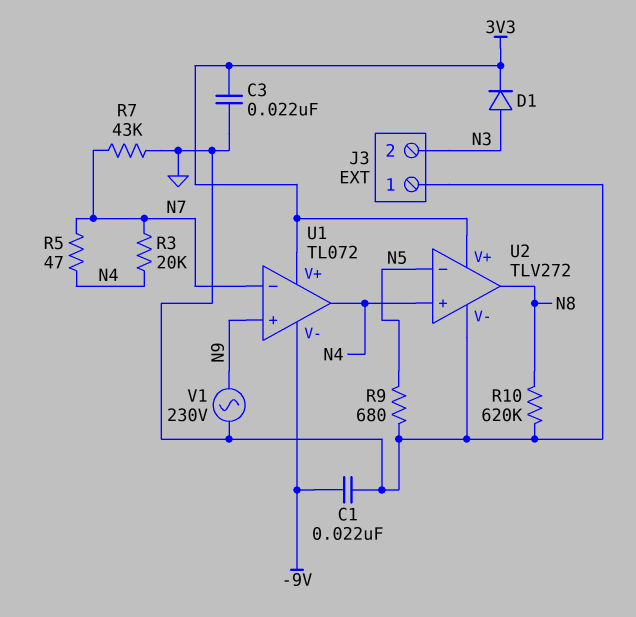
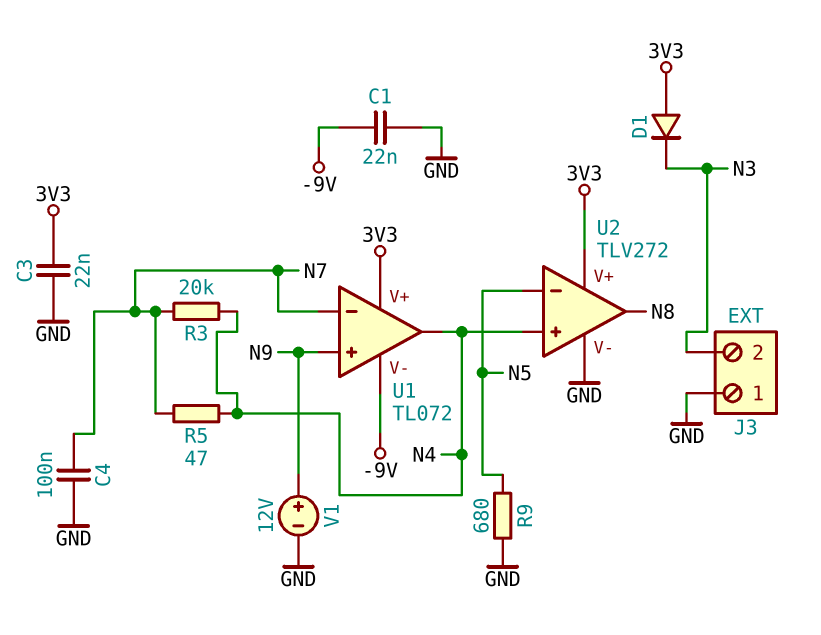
C4: none -> 100nF (GND, N7)
D1: diode (A N3, K 3V3) -> diode (A 3V3, K N3)
R7: 43k (GND, N7) -> none
R10: 620k (GND, N8) -> none
V1: AC 230V (GND, N9) -> 12V (plus N9, minus GND)

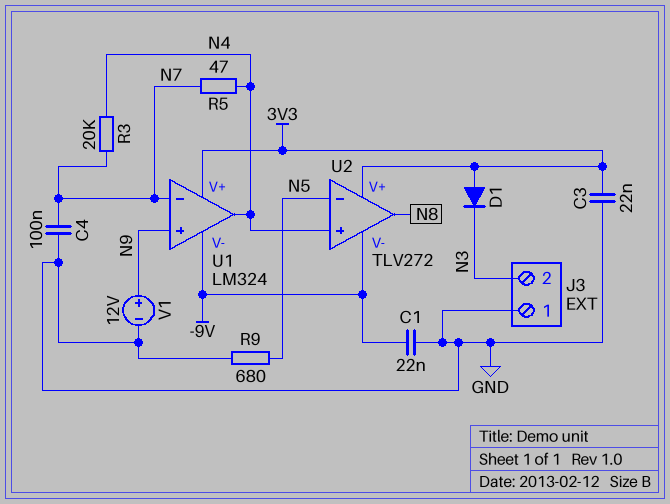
U1: TL072 -> LM324
U2 pin V-: GND -> -9V

